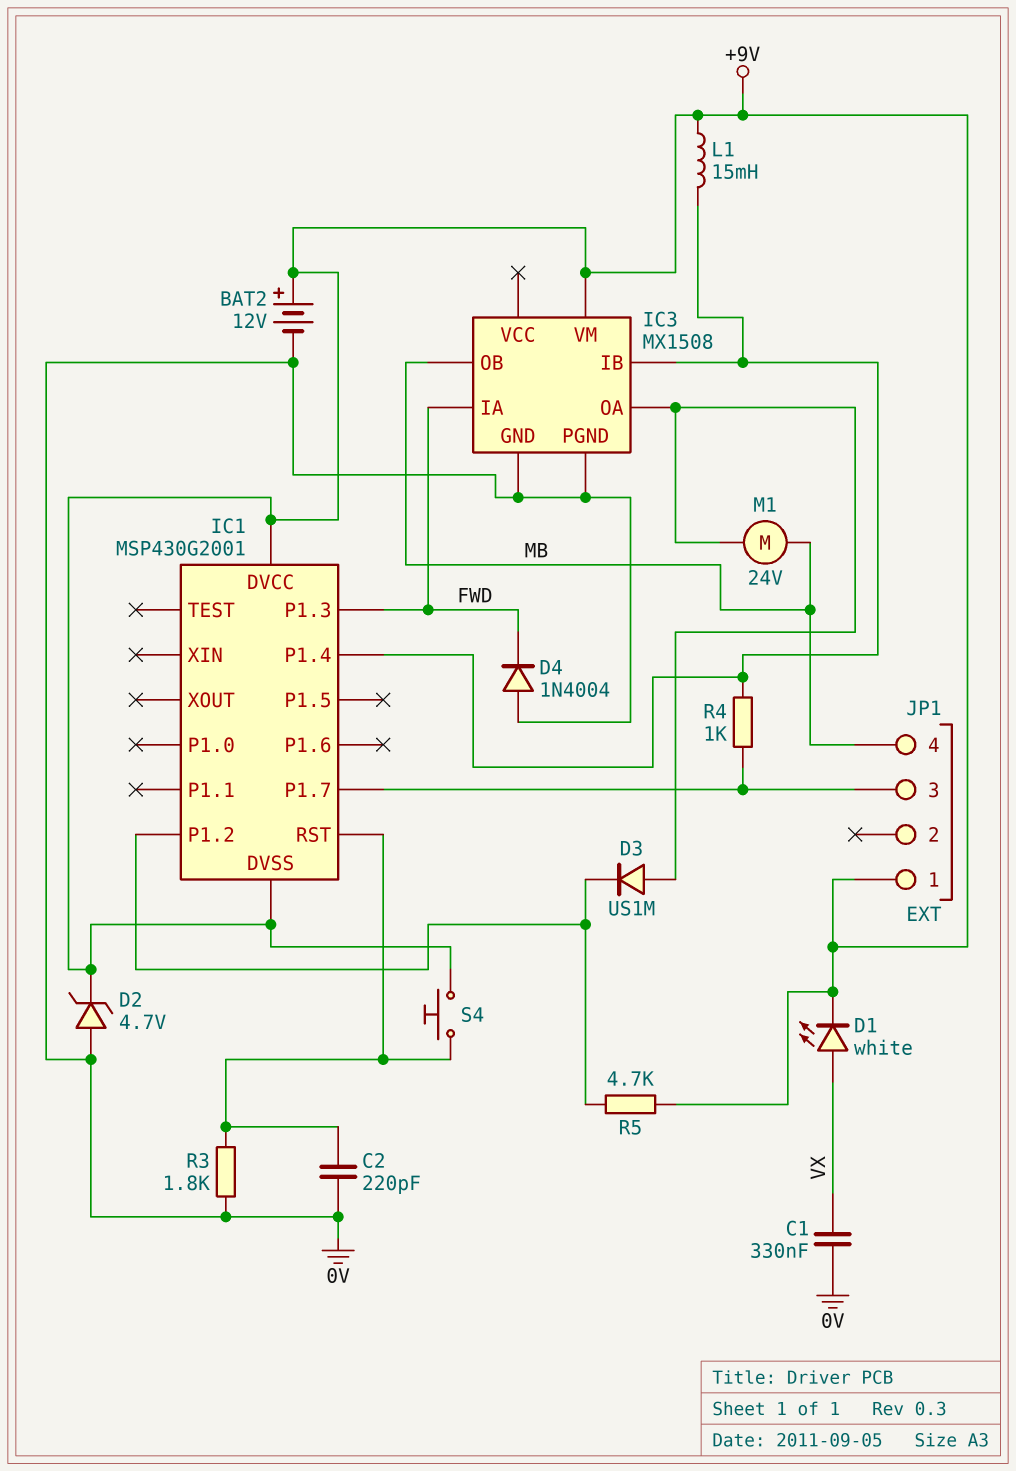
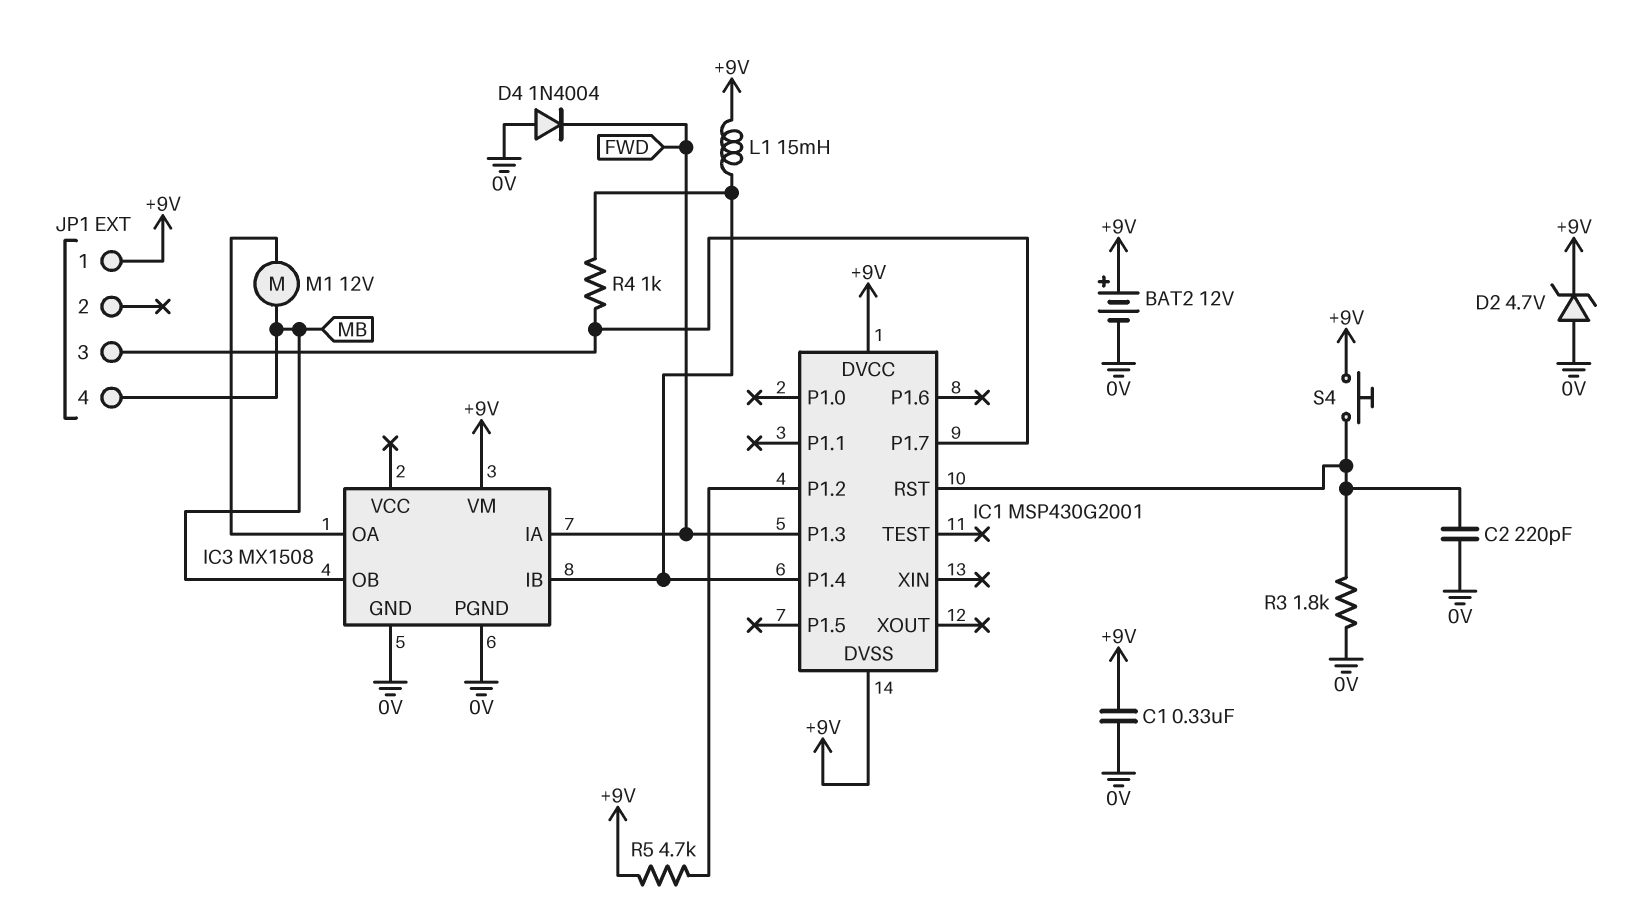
C1: 330nF (0V, VX) -> 330nF (+9V, 0V)
D1: LED white (A VX, K +9V) -> none
D3: diode US1M (A IC3/OA, K IC1/P1.2) -> none
M1: motor 24V (IC3/OA, MB) -> motor 12V (IC3/OA, MB)

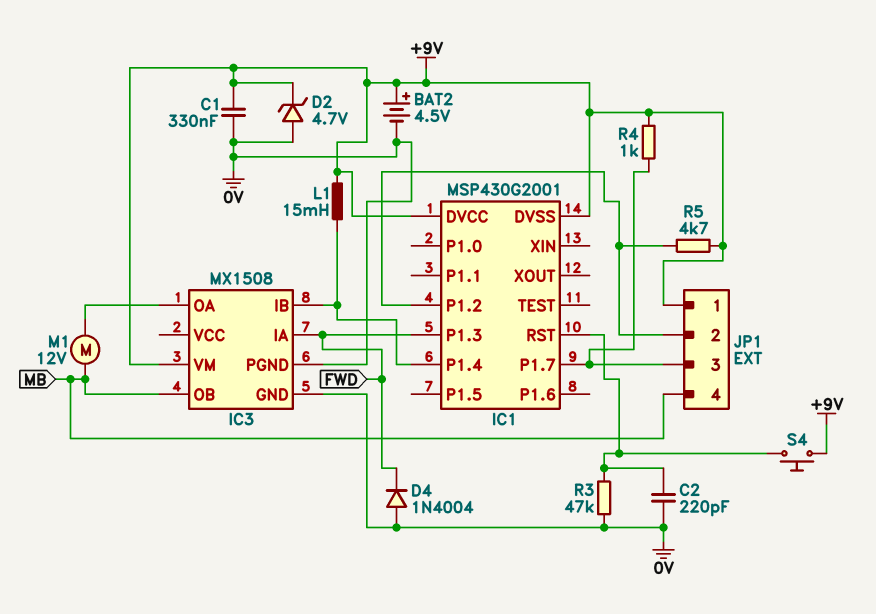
BAT2: 12V (plus +9V, minus 0V) -> 4.5V (plus +9V, minus 0V)
JP1 pin 2: none -> IC1/P1.2
R3: 1.8k (0V, IC1/RST) -> 47k (0V, IC1/RST)
R4: 1k (IC1/P1.4, IC1/P1.7) -> 1k (+9V, IC1/P1.7)

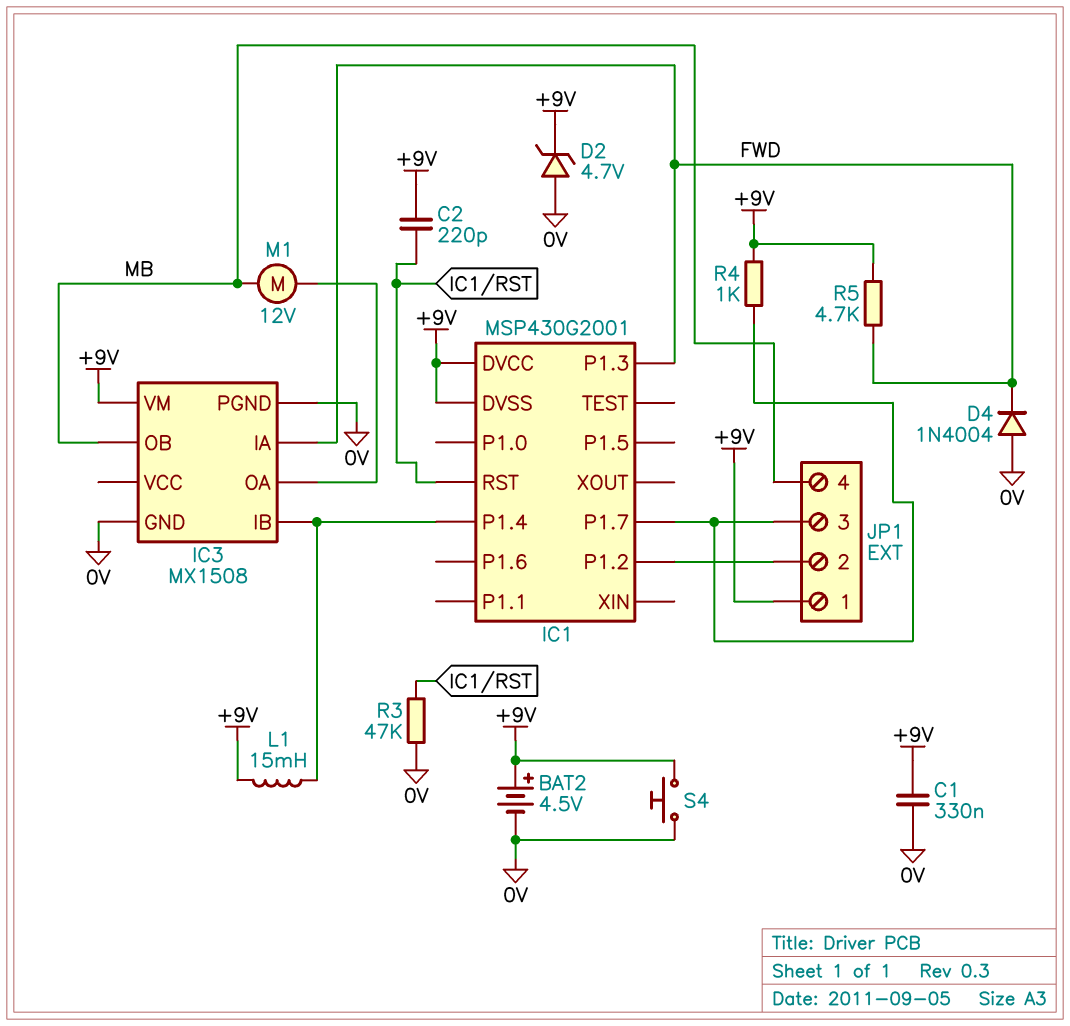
C2: 220pF (0V, IC1/RST) -> 220pF (+9V, IC1/RST)
R5: 4.7k (+9V, IC1/P1.2) -> 4.7k (+9V, FWD)
S4: button (+9V, IC1/RST) -> button (+9V, 0V)

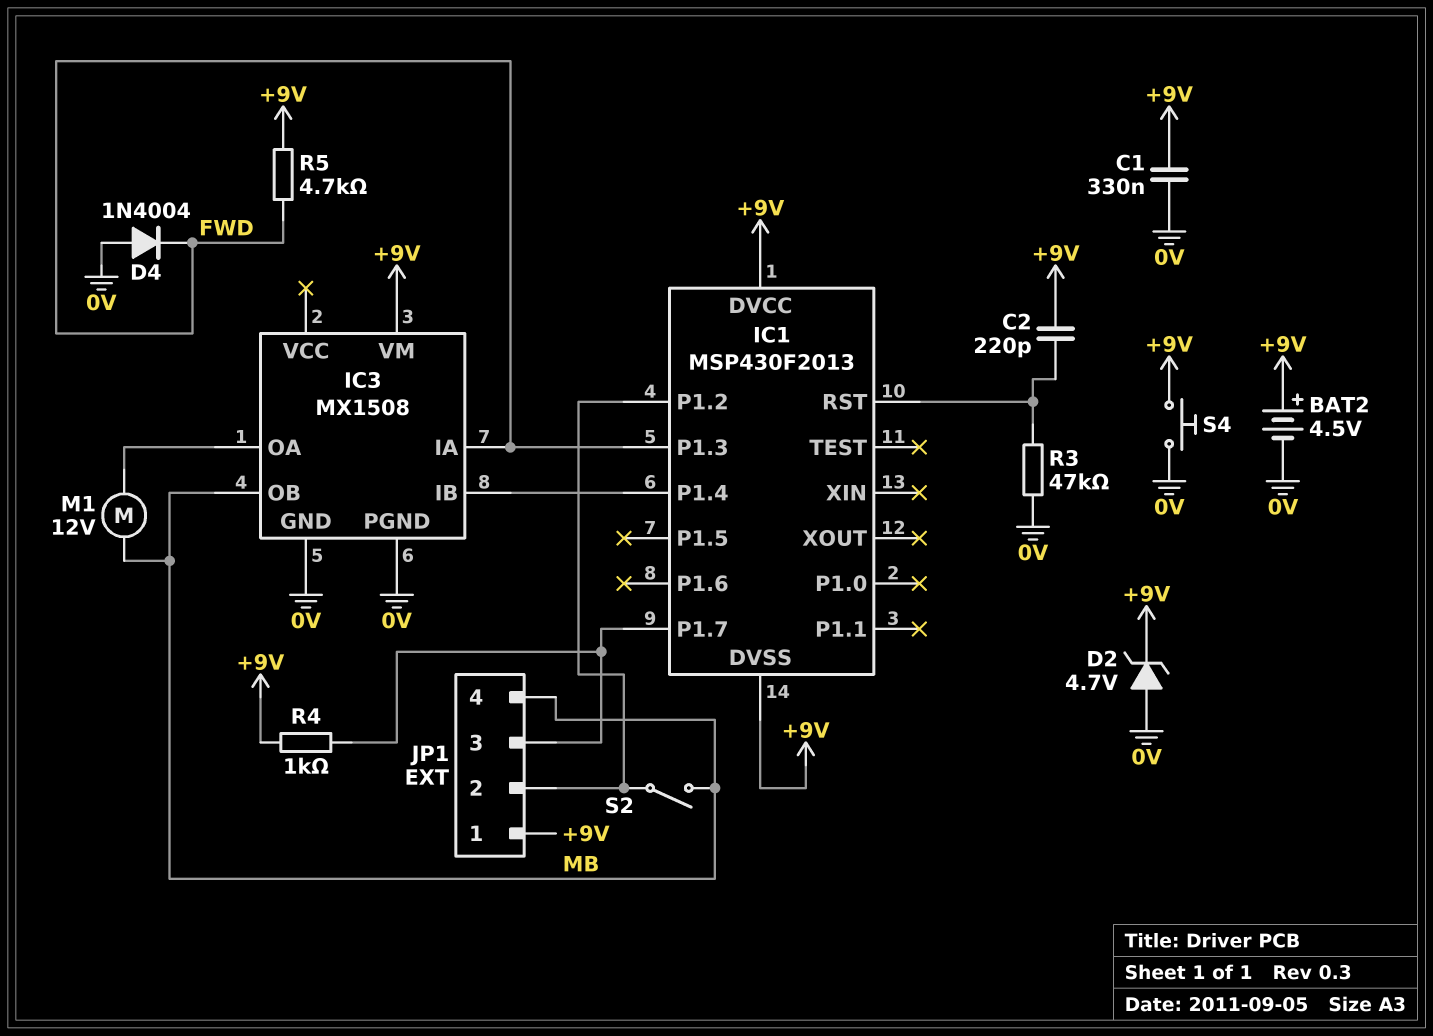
IC1: MSP430G2001 -> MSP430F2013
L1: 15mH (+9V, IC1/P1.4) -> none
S2: none -> switch (IC1/P1.2, MB)

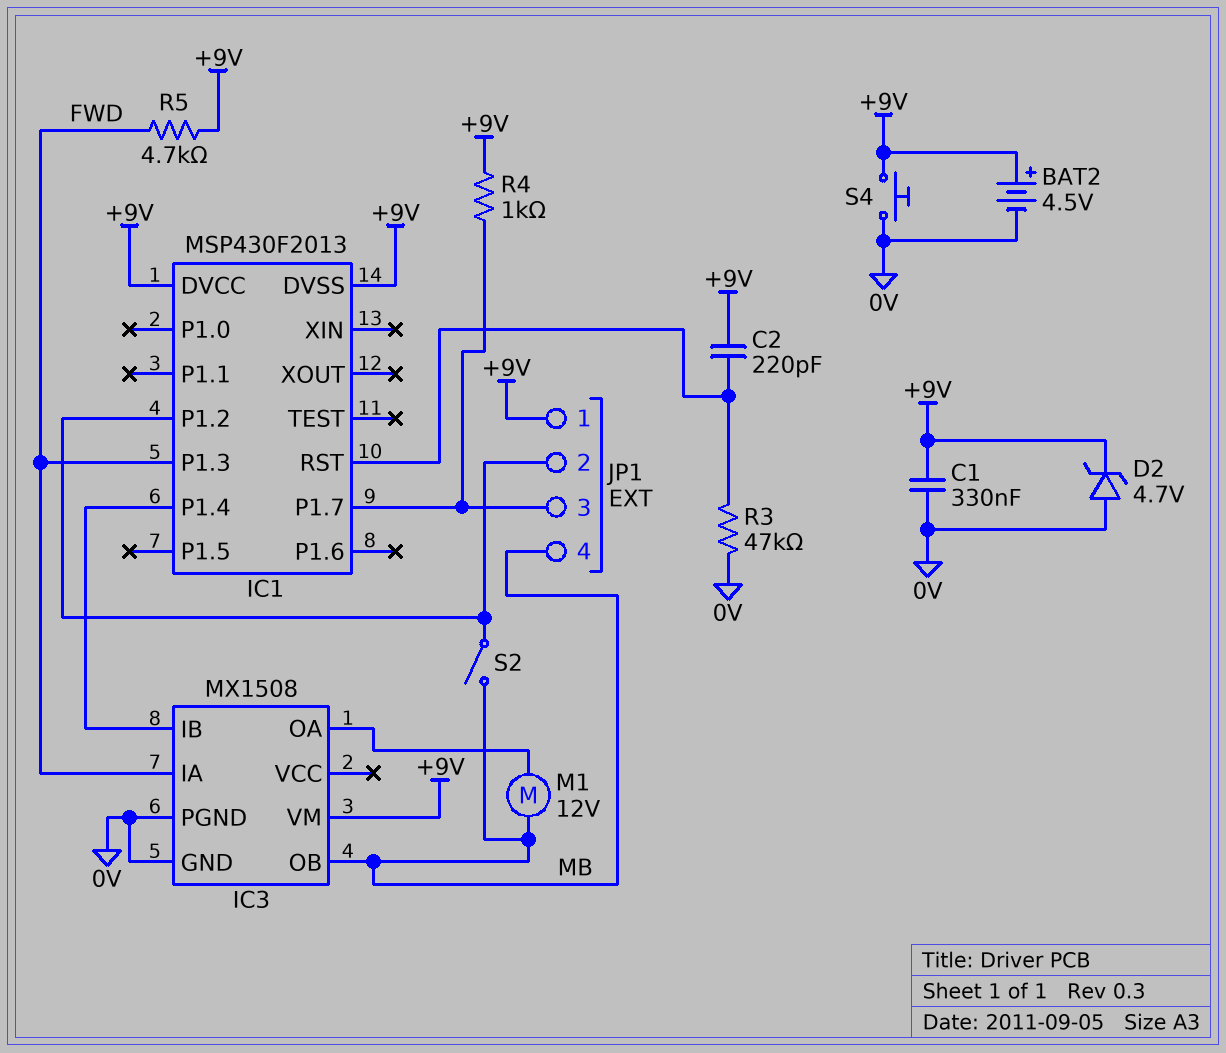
D4: diode 1N4004 (A 0V, K FWD) -> none

